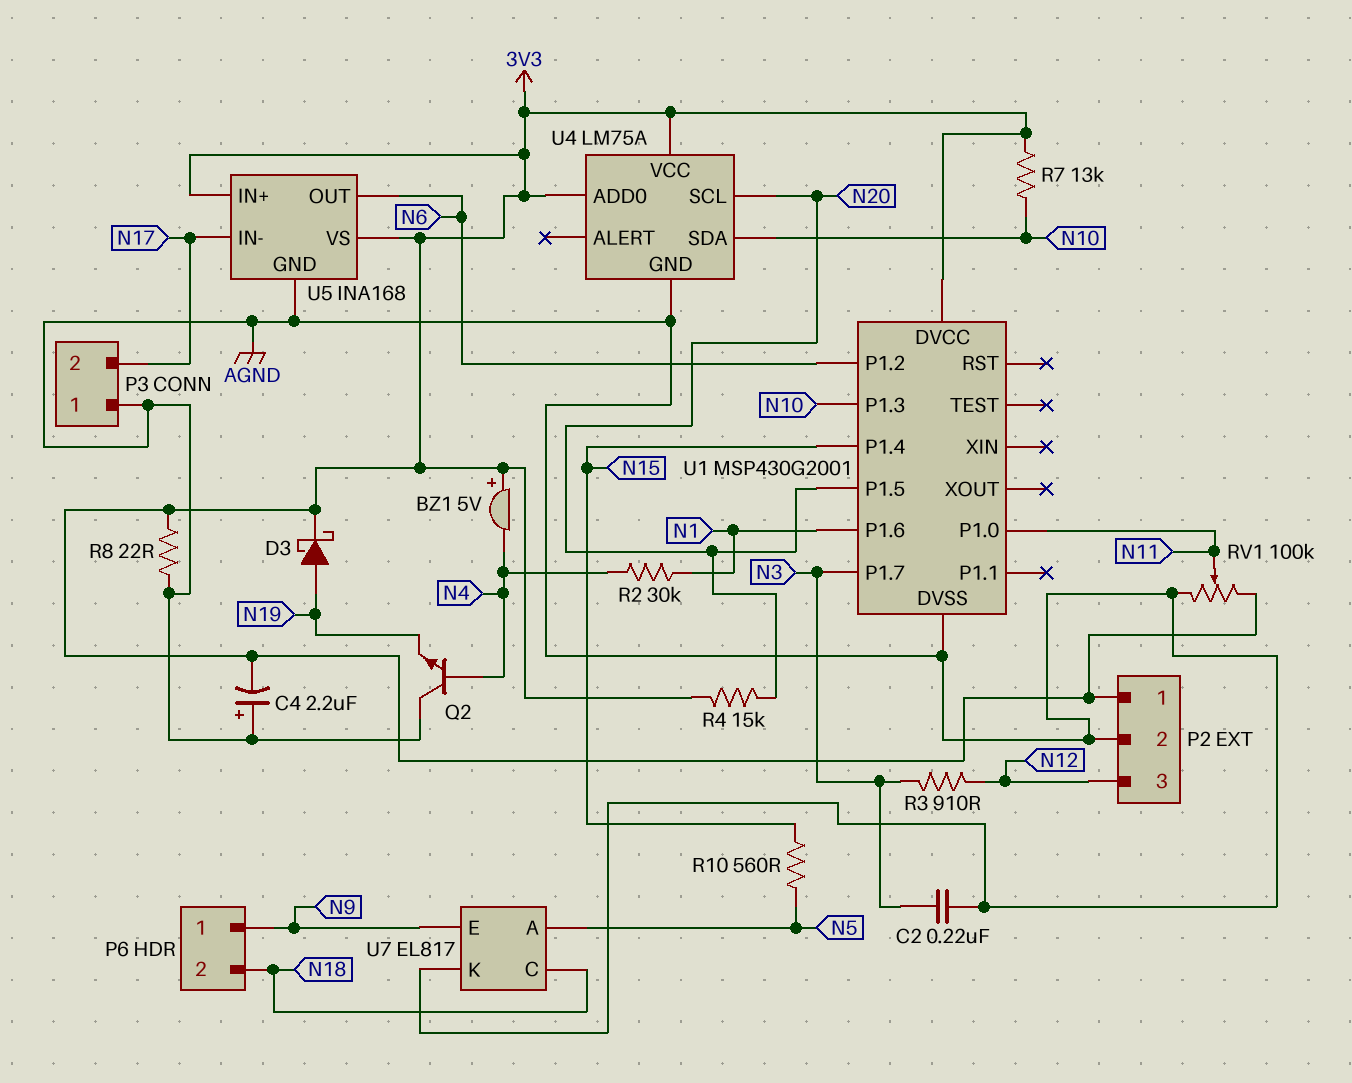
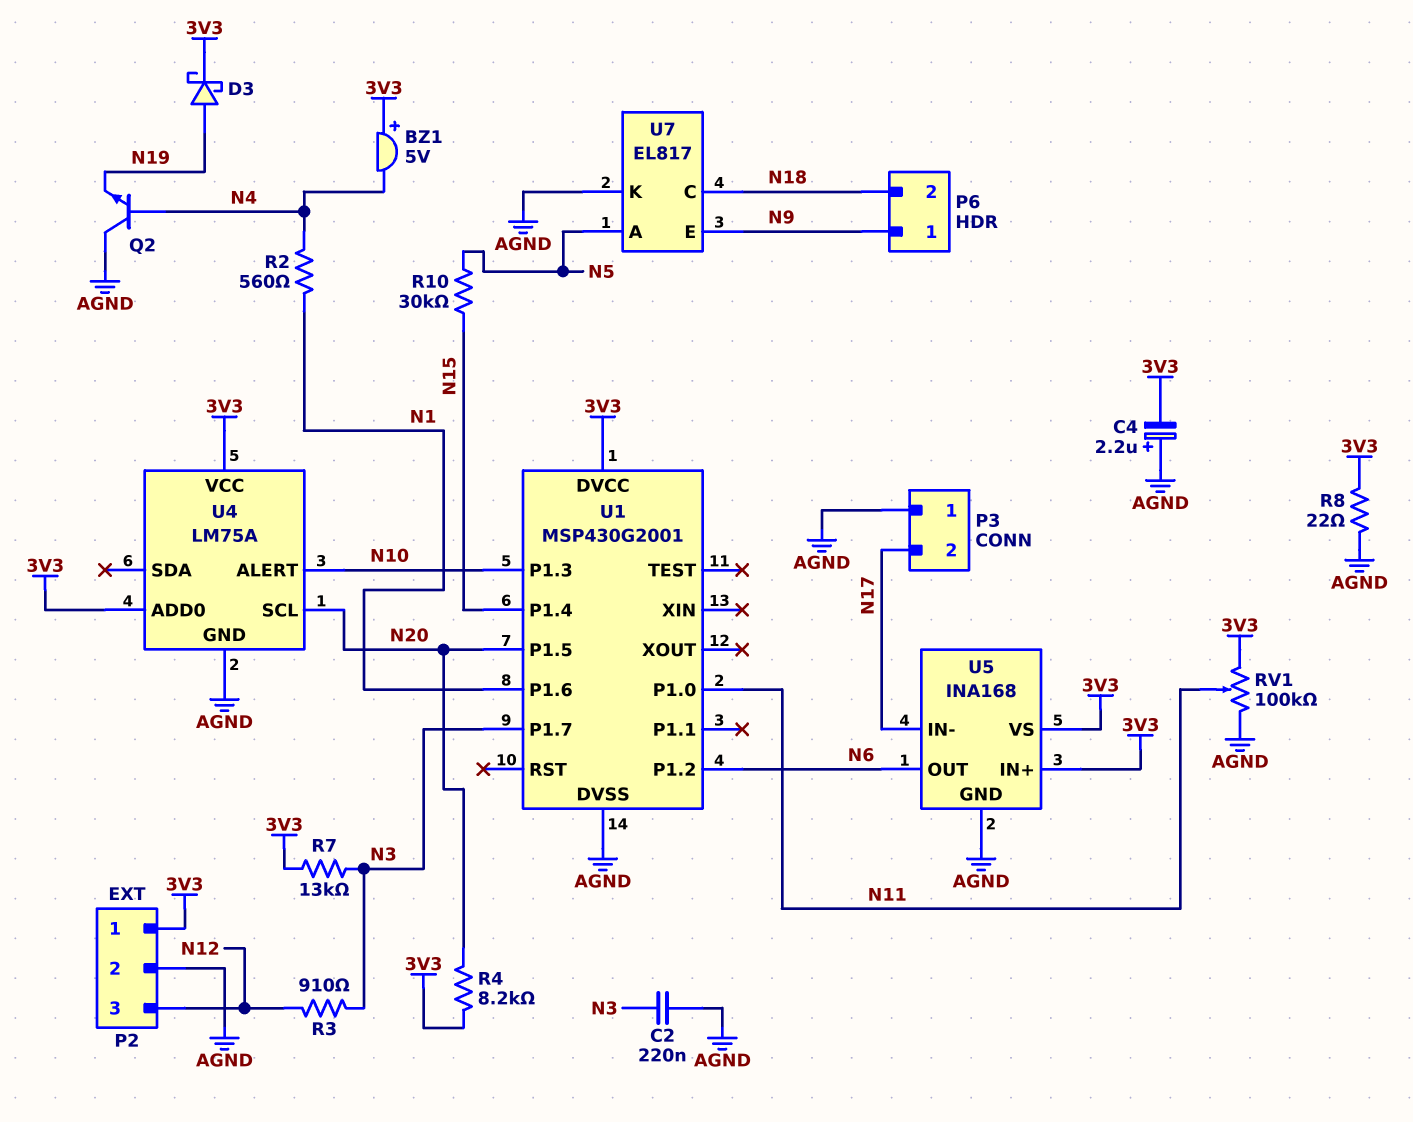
R2: 30k (N1, N4) -> 560 (N1, N4)
R4: 15k (3V3, N20) -> 8.2k (3V3, N20)
R7: 13k (3V3, N10) -> 13k (3V3, N3)
R10: 560 (N5, N15) -> 30k (N5, N15)
U4 pin ALERT: none -> N10
U4 pin SDA: N10 -> none

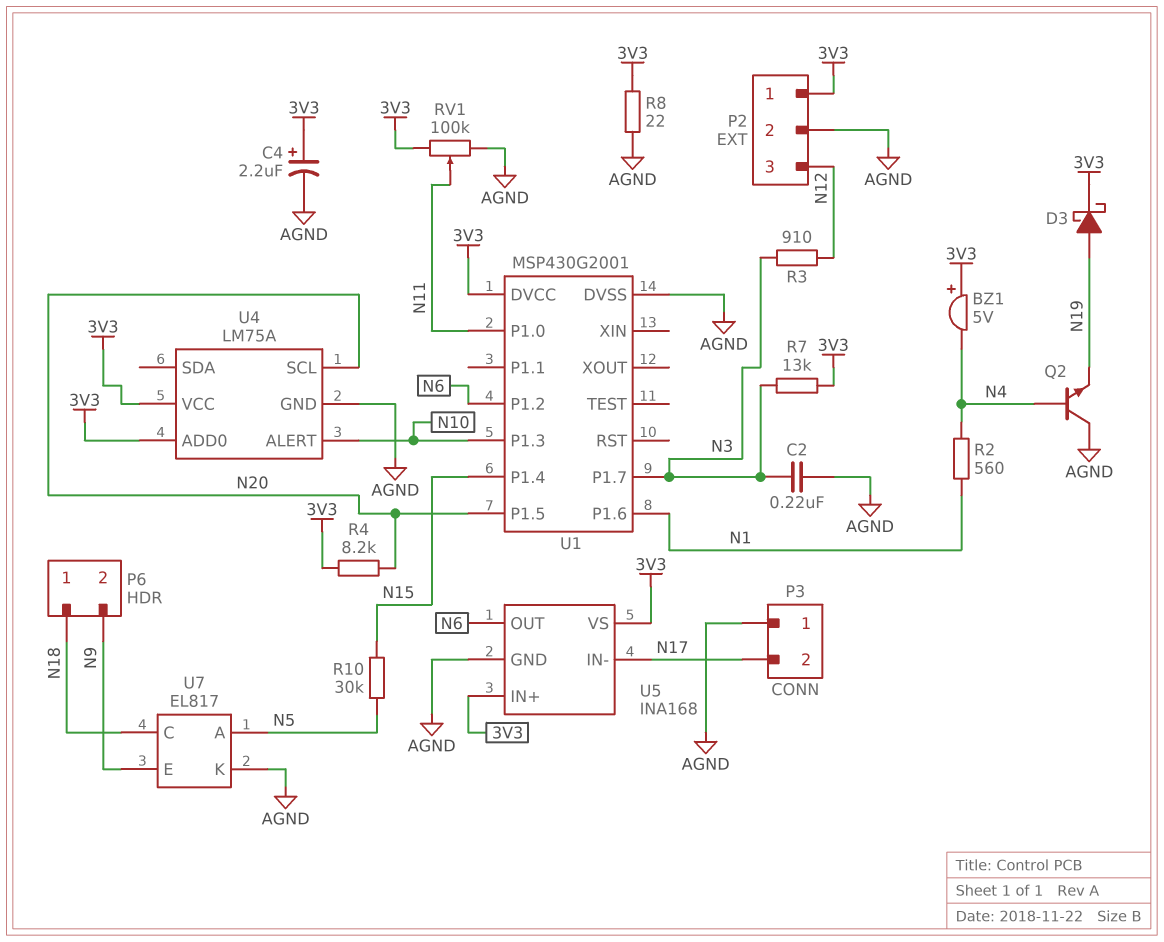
C4: 2.2uF (plus AGND, minus 3V3) -> 2.2uF (plus 3V3, minus AGND)
P6 pin 1: N9 -> N18
P6 pin 2: N18 -> N9

